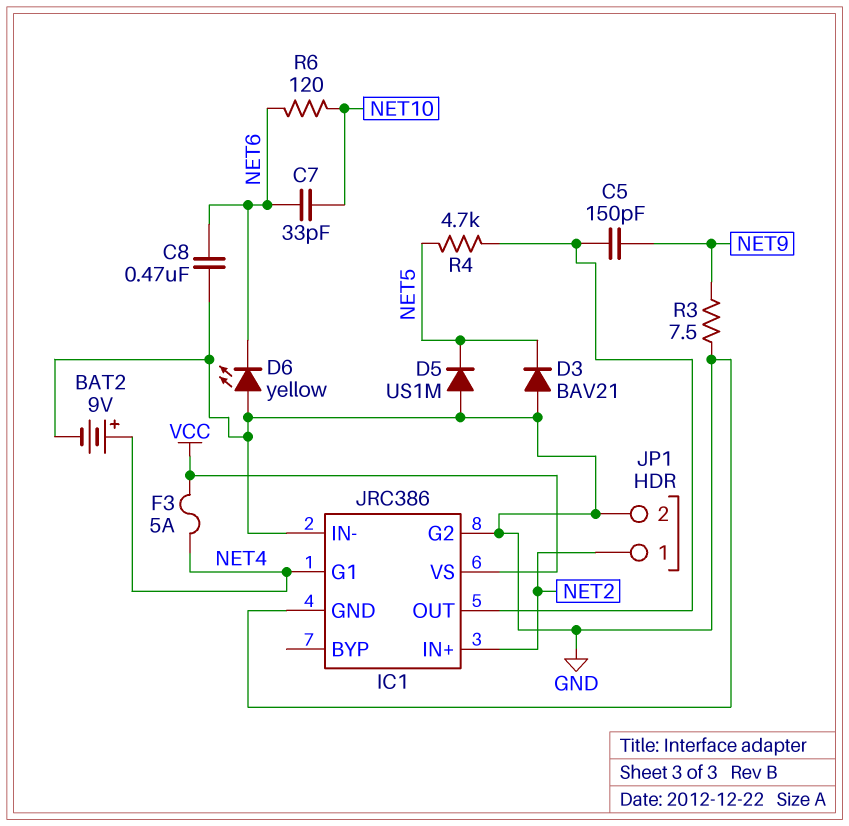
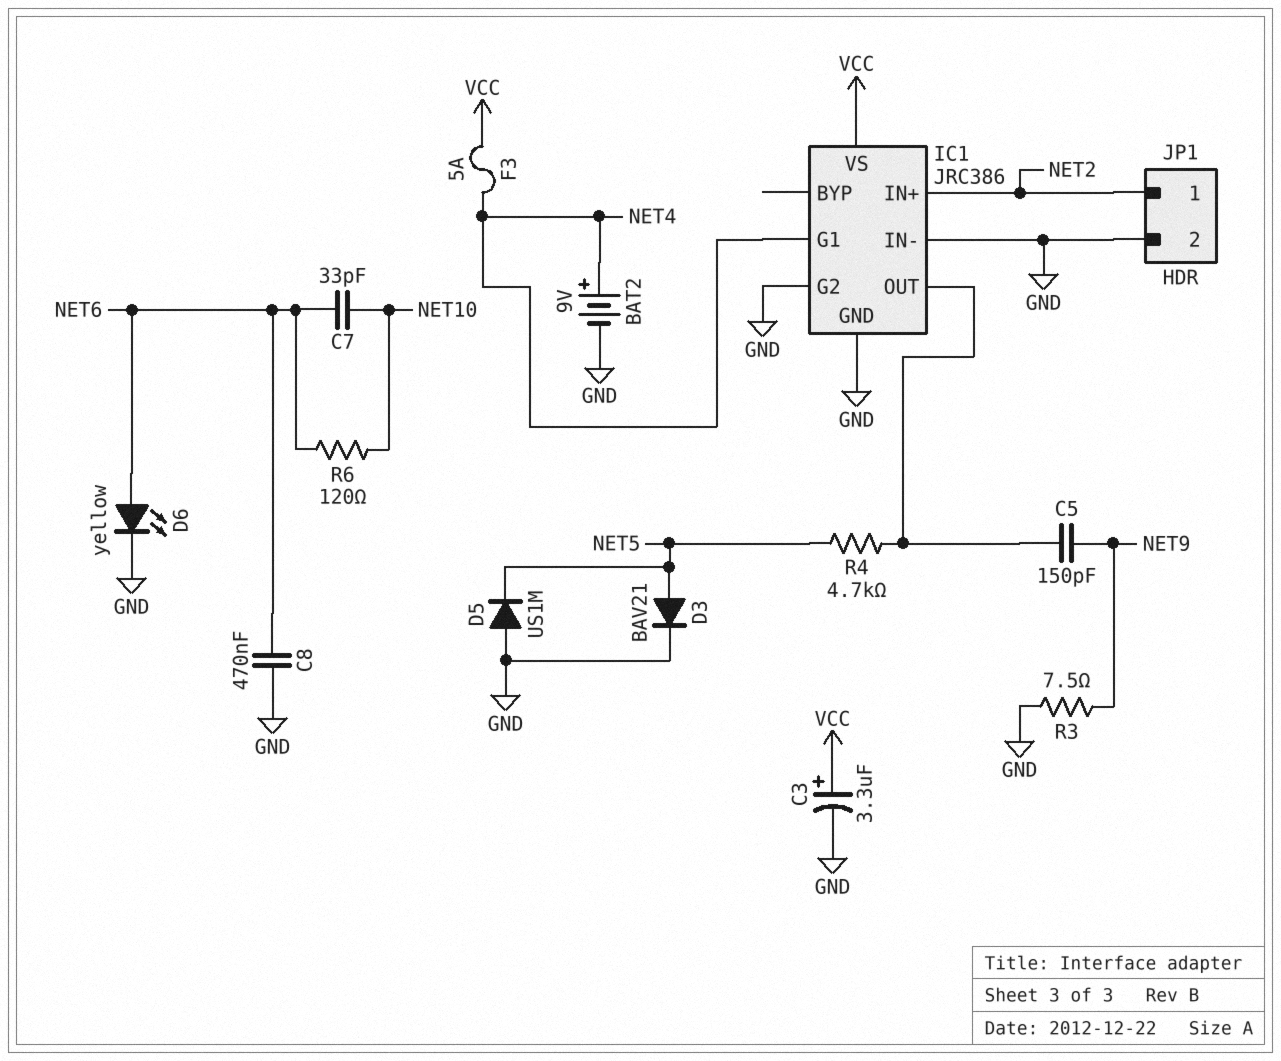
C3: none -> 3.3uF (plus VCC, minus GND)
D3: diode BAV21 (A GND, K NET5) -> diode BAV21 (A NET5, K GND)
D6: LED yellow (A GND, K NET6) -> LED yellow (A NET6, K GND)

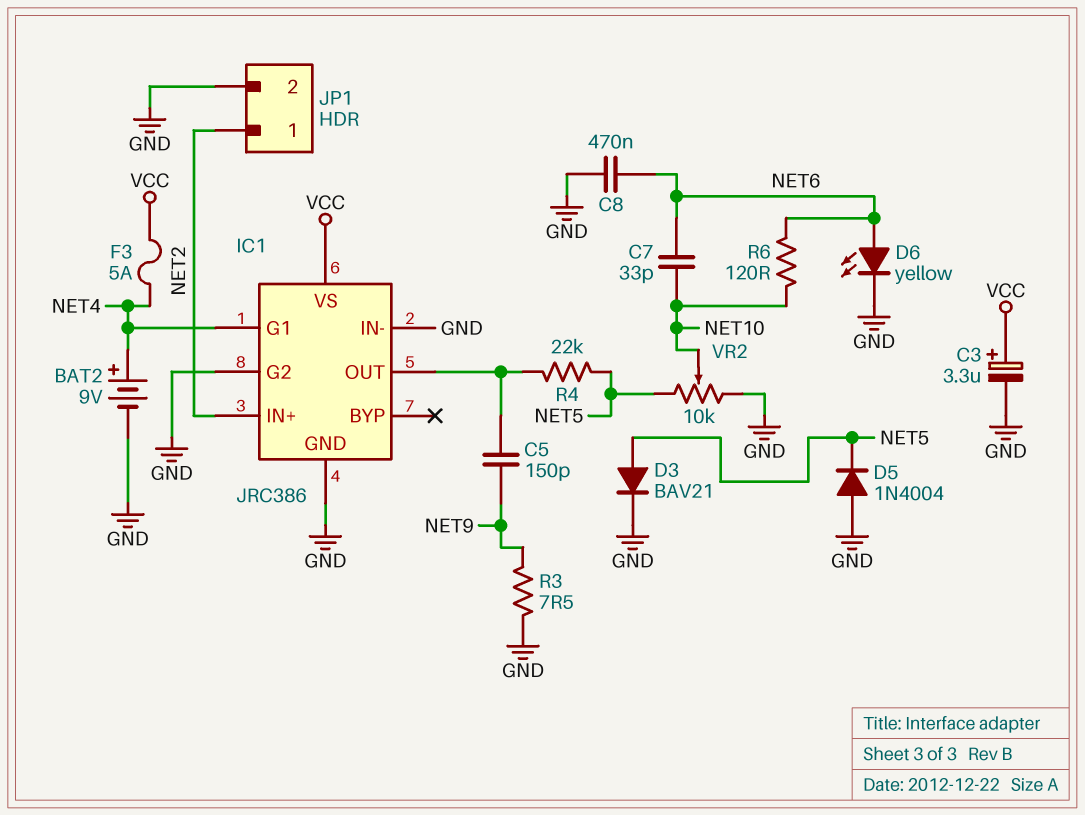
D5: diode US1M (A GND, K NET5) -> diode 1N4004 (A GND, K NET5)
R4: 4.7k (IC1/OUT, NET5) -> 22k (IC1/OUT, NET5)
VR2: none -> 10k (GND, NET5, wiper NET10)

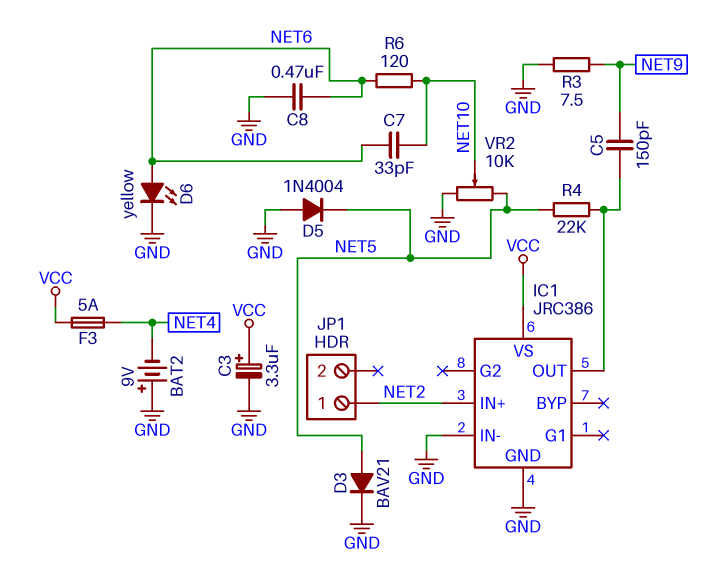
BAT2: 9V (plus NET4, minus GND) -> 9V (plus GND, minus NET4)
IC1 pin G1: NET4 -> none
IC1 pin G2: GND -> none
JP1 pin 2: GND -> none

